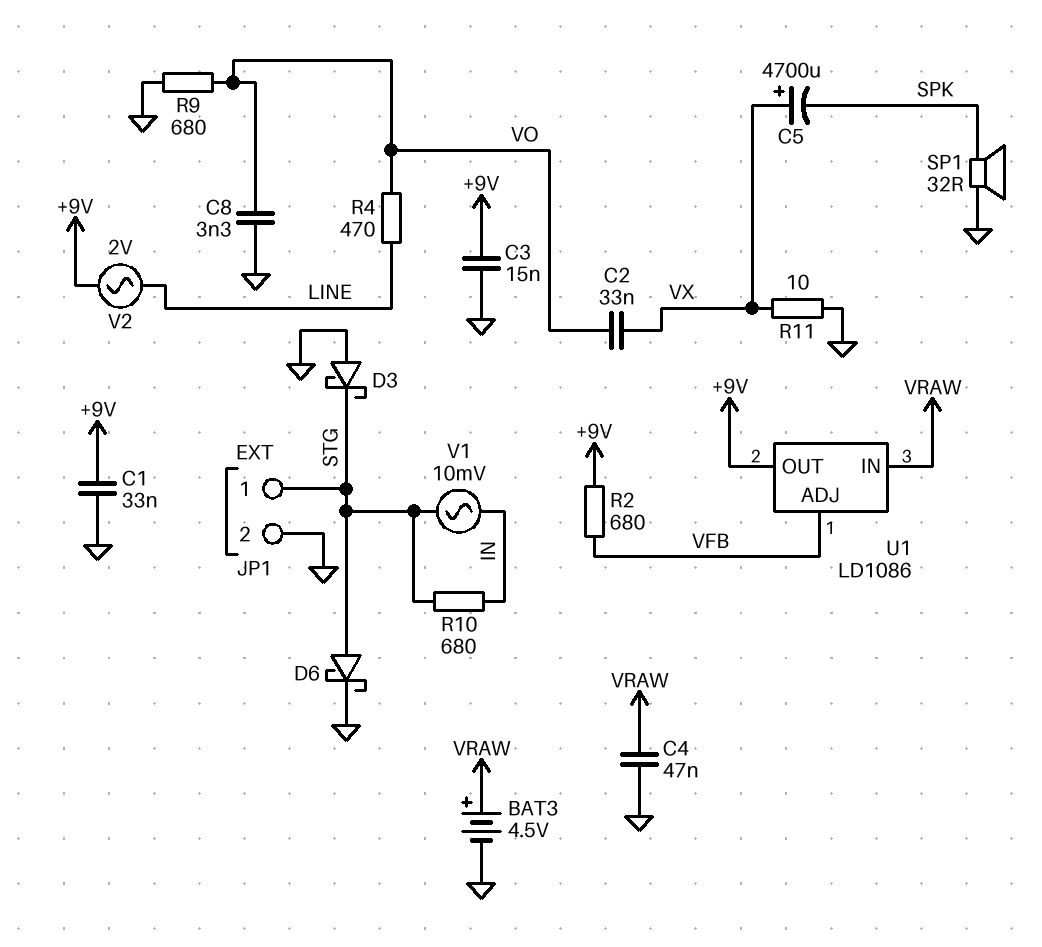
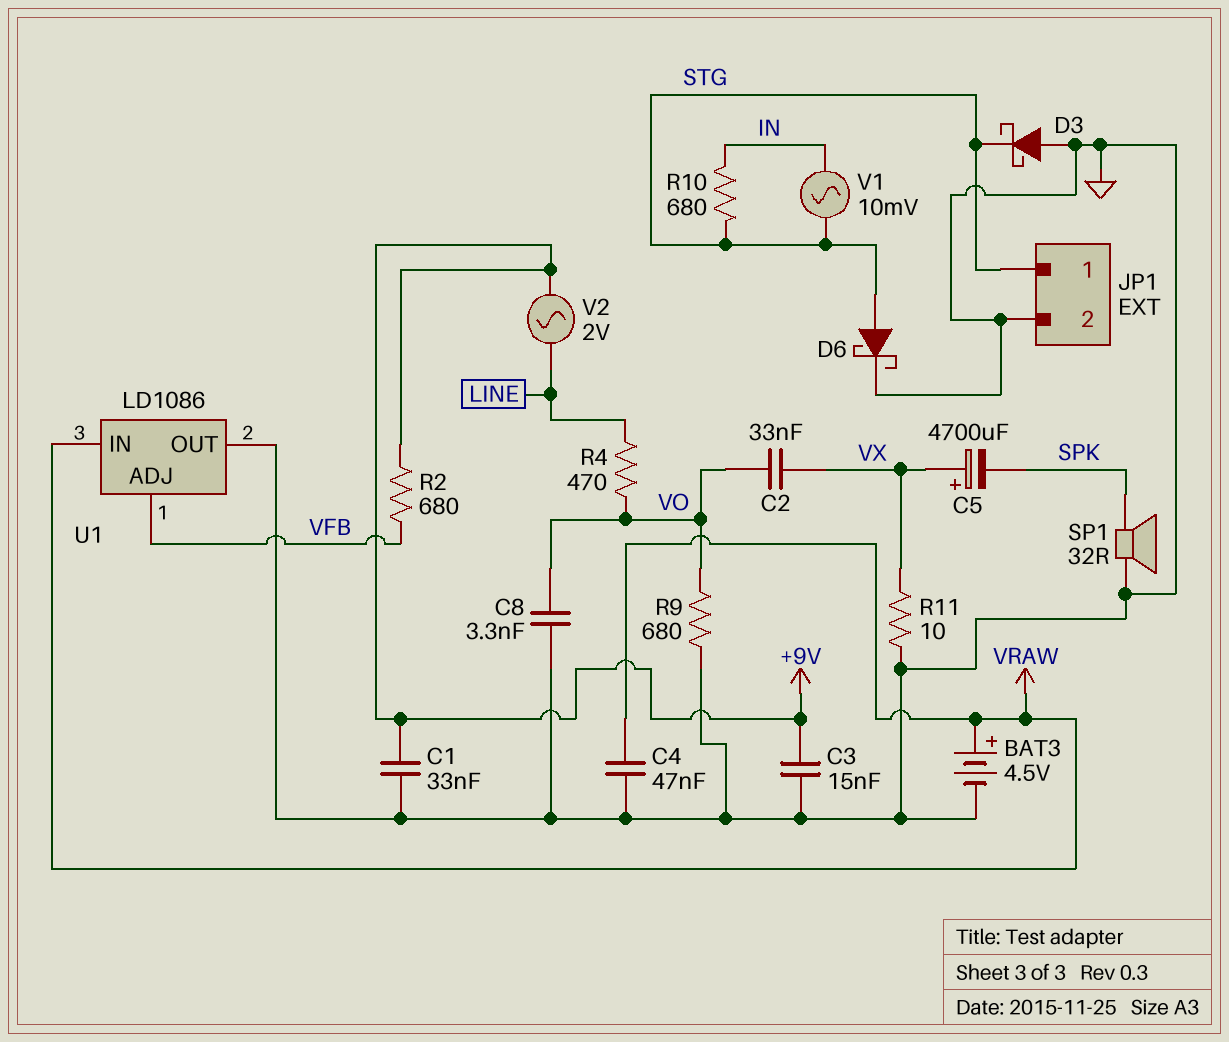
U1 pin OUT: +9V -> GND

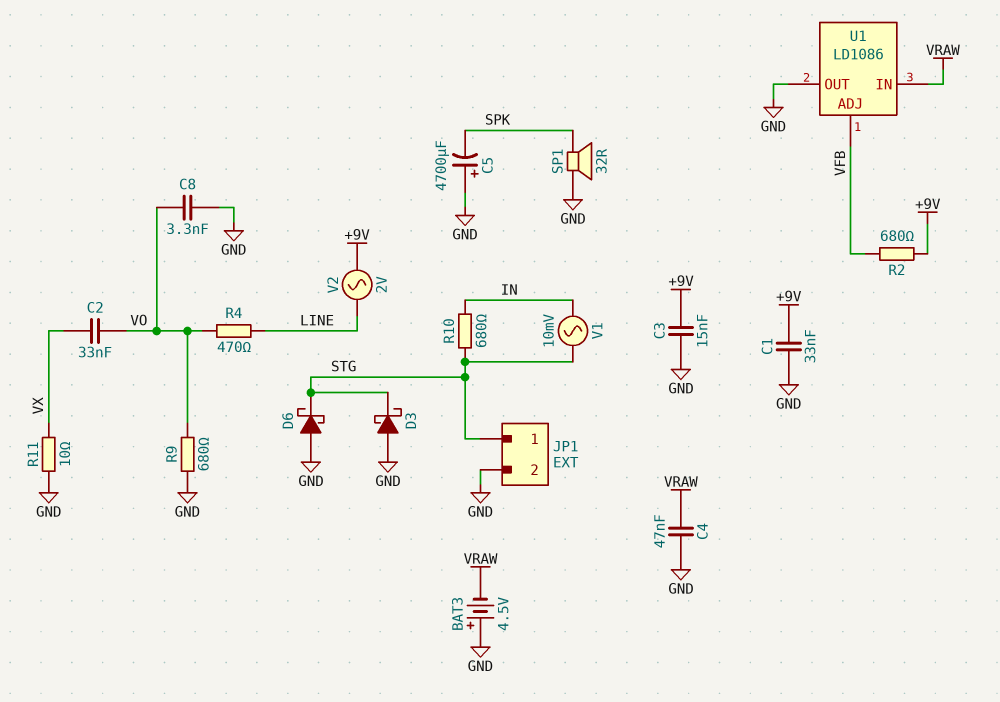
BAT3: 4.5V (plus VRAW, minus GND) -> 4.5V (plus GND, minus VRAW)
C5: 4700uF (plus VX, minus SPK) -> 4700uF (plus GND, minus SPK)
D6: schottky (A STG, K GND) -> schottky (A GND, K STG)

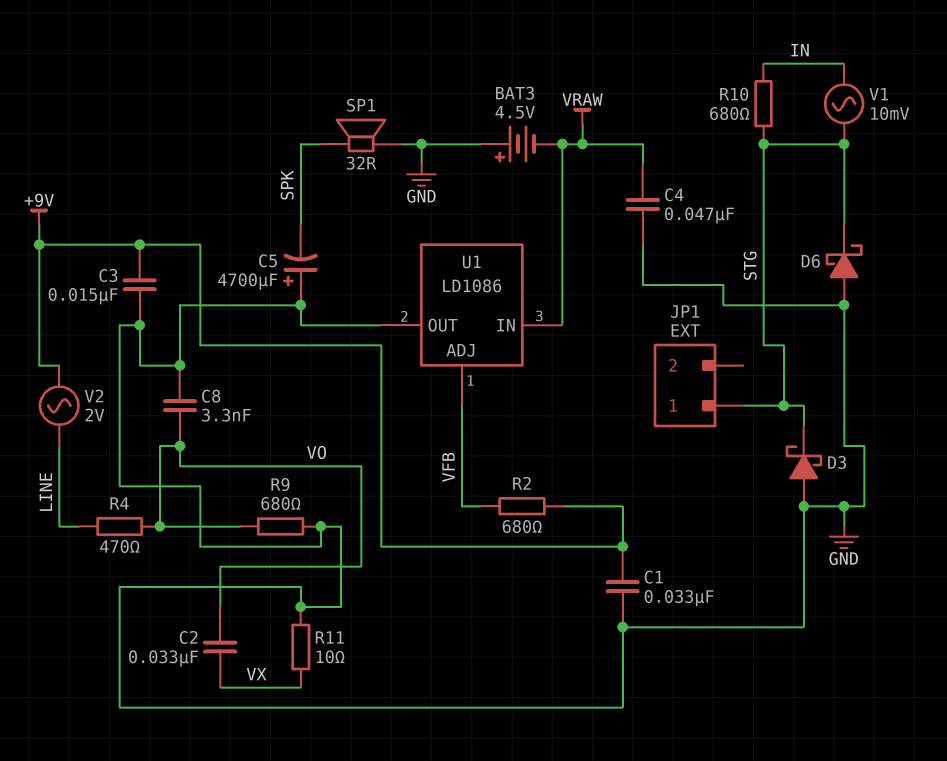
JP1 pin 2: GND -> none

